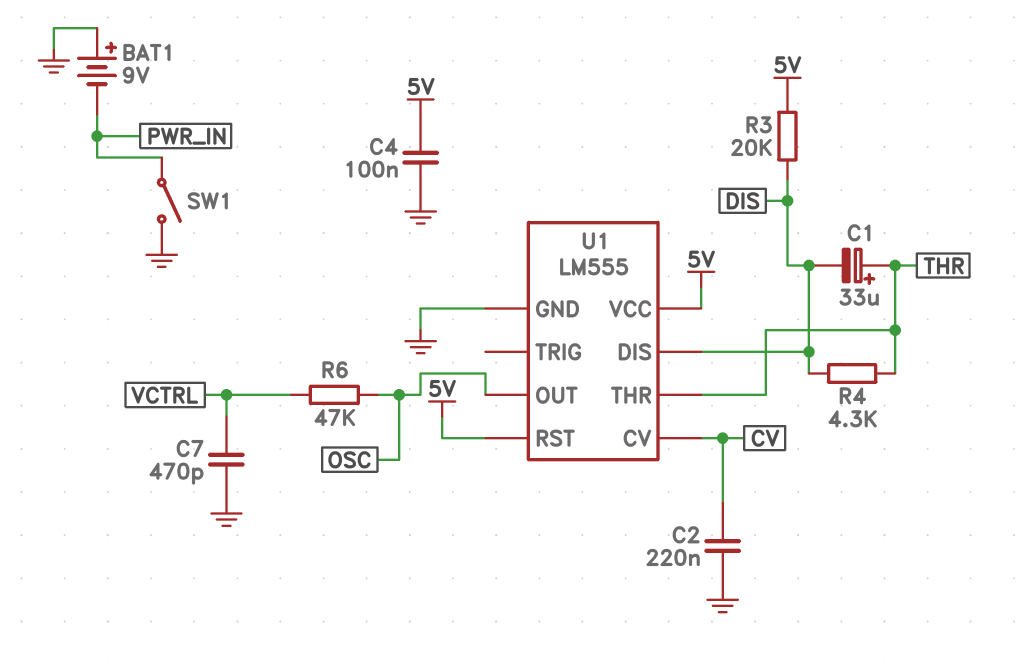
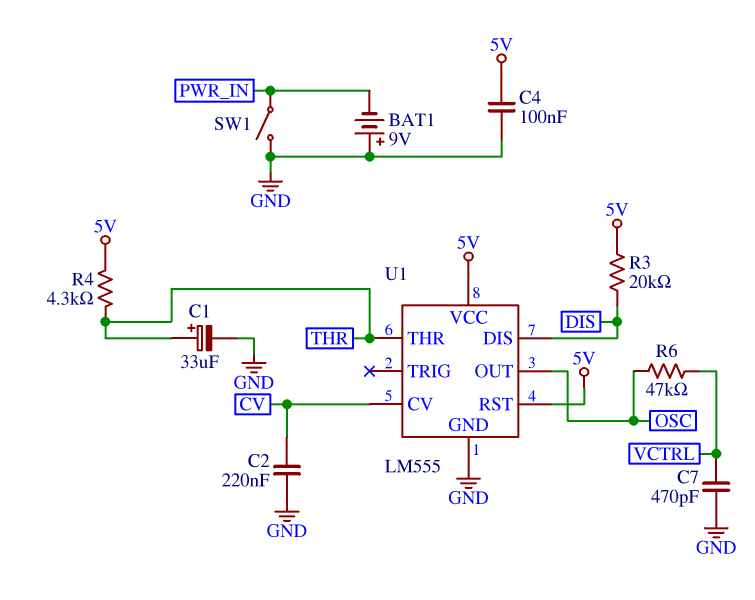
C1: 33uF (plus THR, minus DIS) -> 33uF (plus THR, minus GND)
R4: 4.3k (DIS, THR) -> 4.3k (5V, THR)

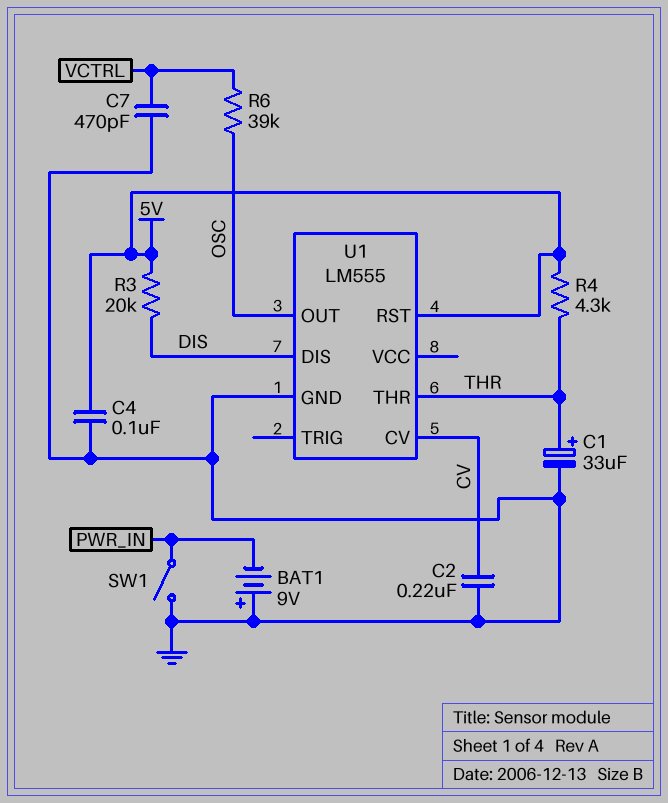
R6: 47k (OSC, VCTRL) -> 39k (OSC, VCTRL)
U1 pin VCC: 5V -> none

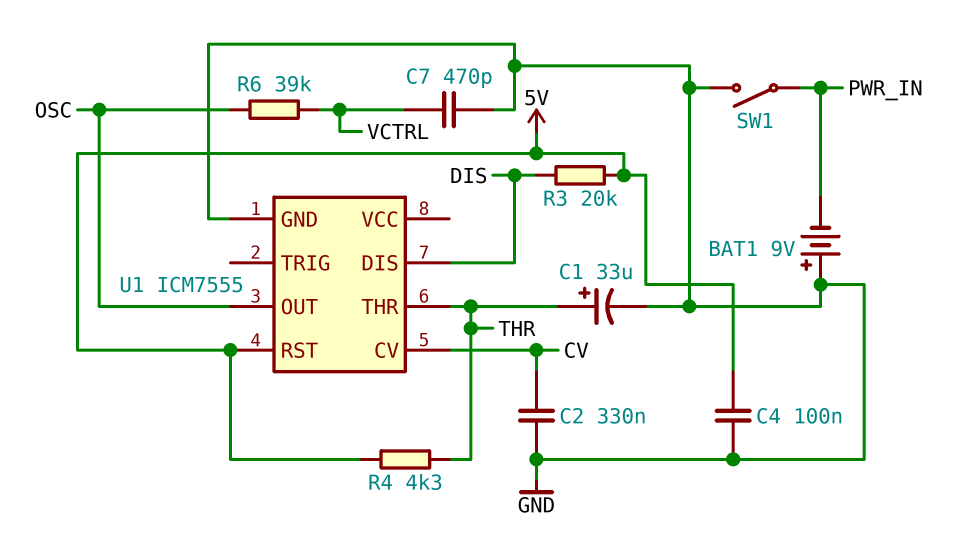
C2: 220nF (CV, GND) -> 330nF (CV, GND)
U1: LM555 -> ICM7555

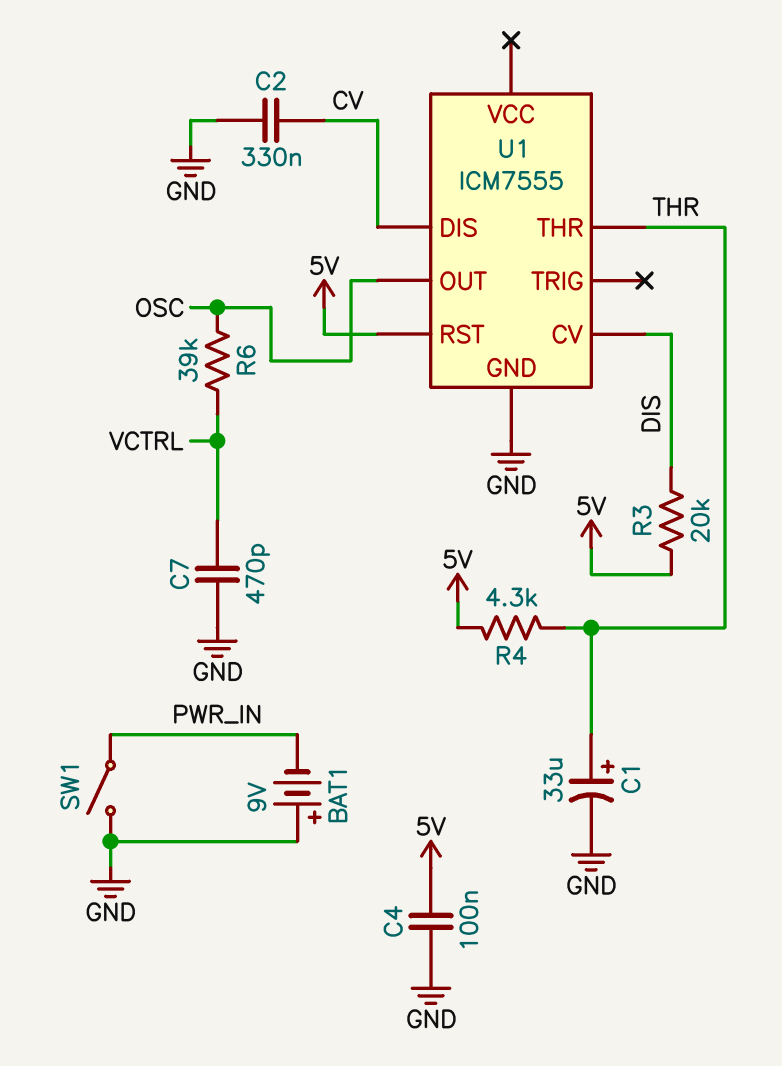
U1 pin CV: CV -> DIS
U1 pin DIS: DIS -> CV

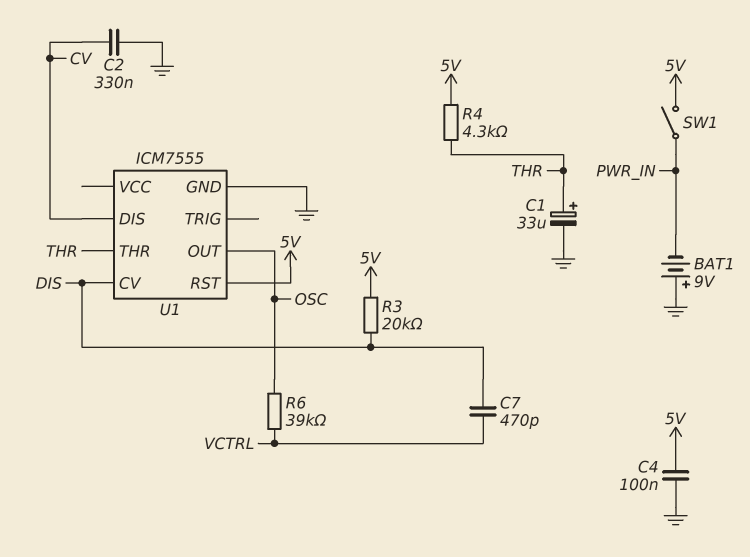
C7: 470pF (GND, VCTRL) -> 470pF (DIS, VCTRL)
SW1: switch (GND, PWR_IN) -> switch (5V, PWR_IN)

